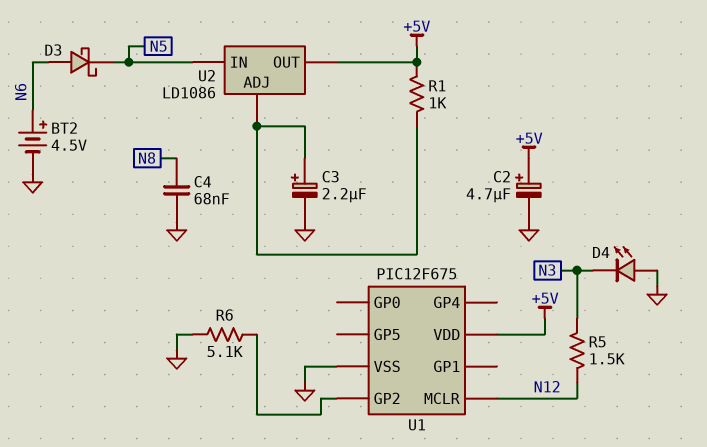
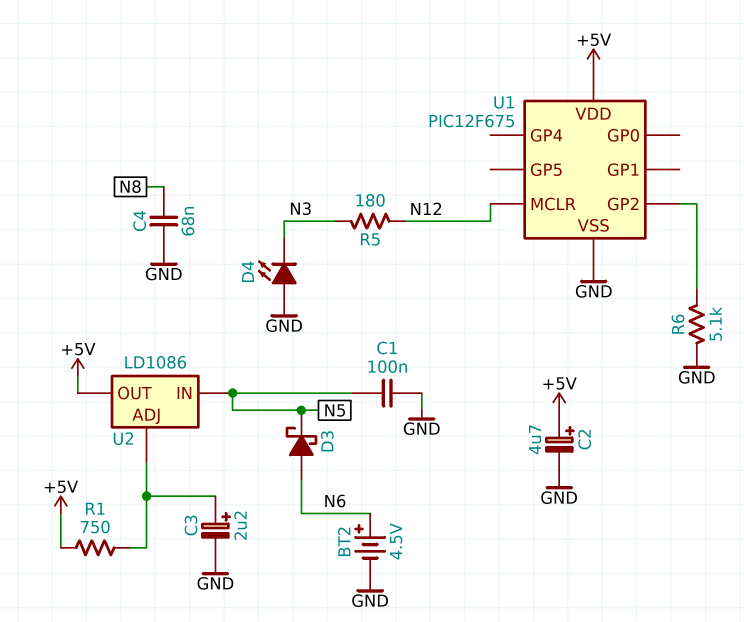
C1: none -> 100nF (GND, N5)
R1: 1k (+5V, U2/ADJ) -> 750 (+5V, U2/ADJ)
R5: 1.5k (N3, N12) -> 180 (N3, N12)

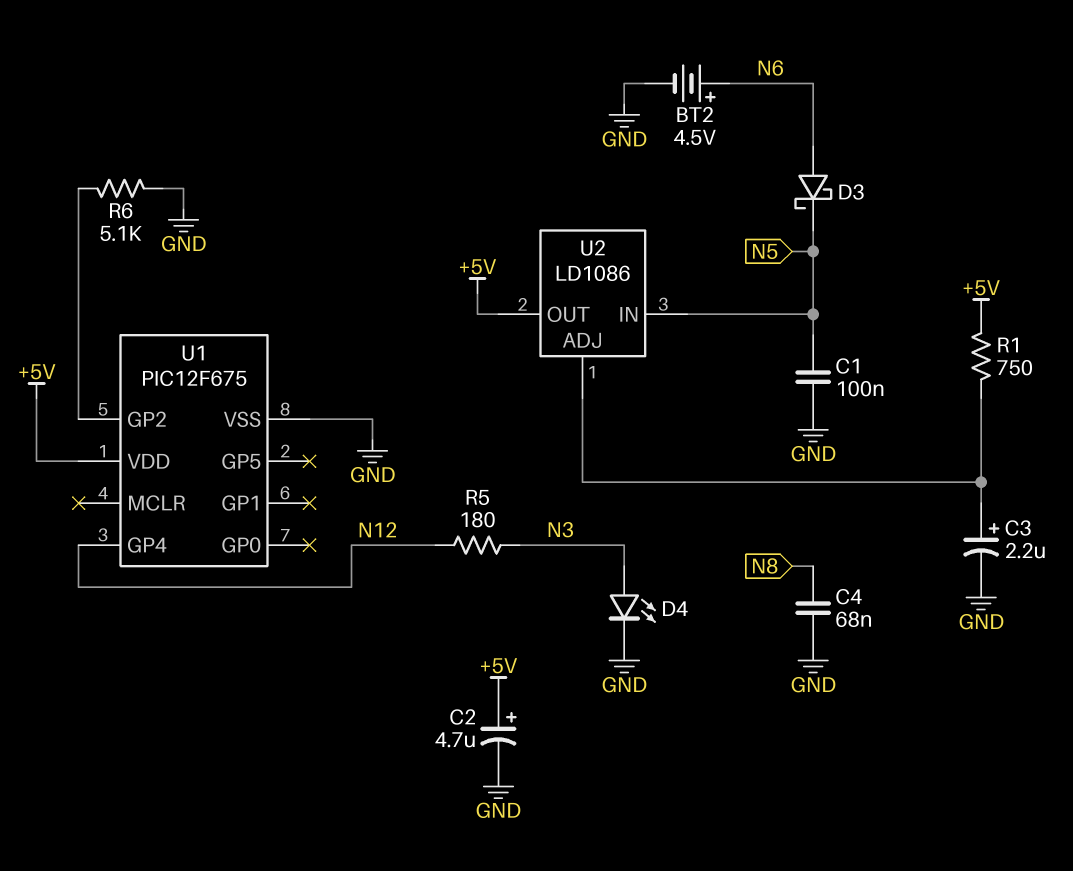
D4: LED (A GND, K N3) -> LED (A N3, K GND)
U1 pin GP4: none -> N12
U1 pin MCLR: N12 -> none

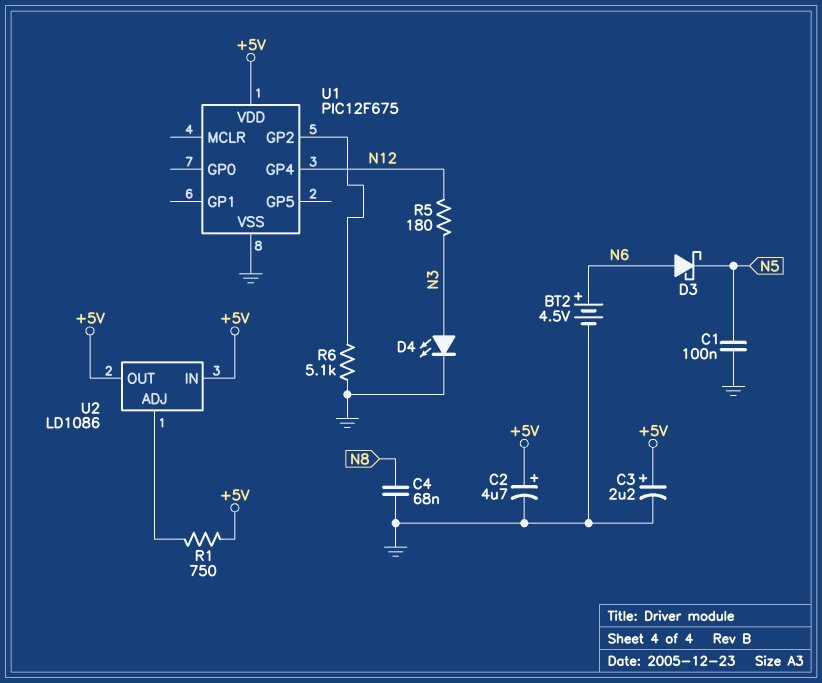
C3: 2.2uF (plus U2/ADJ, minus GND) -> 2.2uF (plus +5V, minus GND)
U2 pin IN: N5 -> +5V

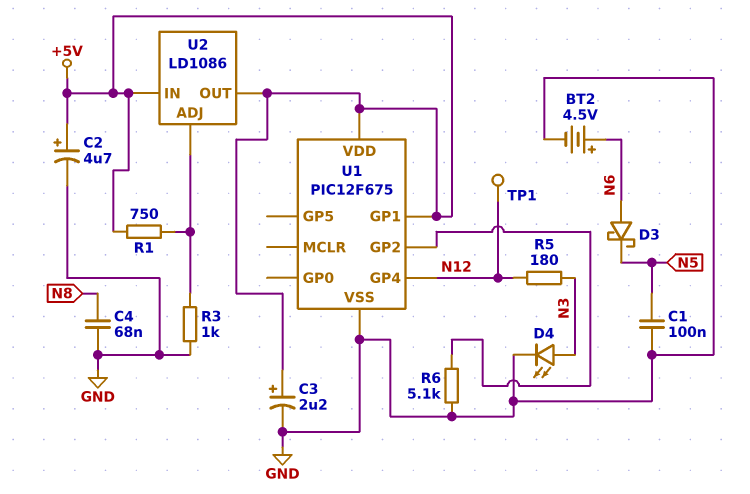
R3: none -> 1k (GND, U2/ADJ)
TP1: none -> test point (N12)
U1 pin GP1: none -> +5V

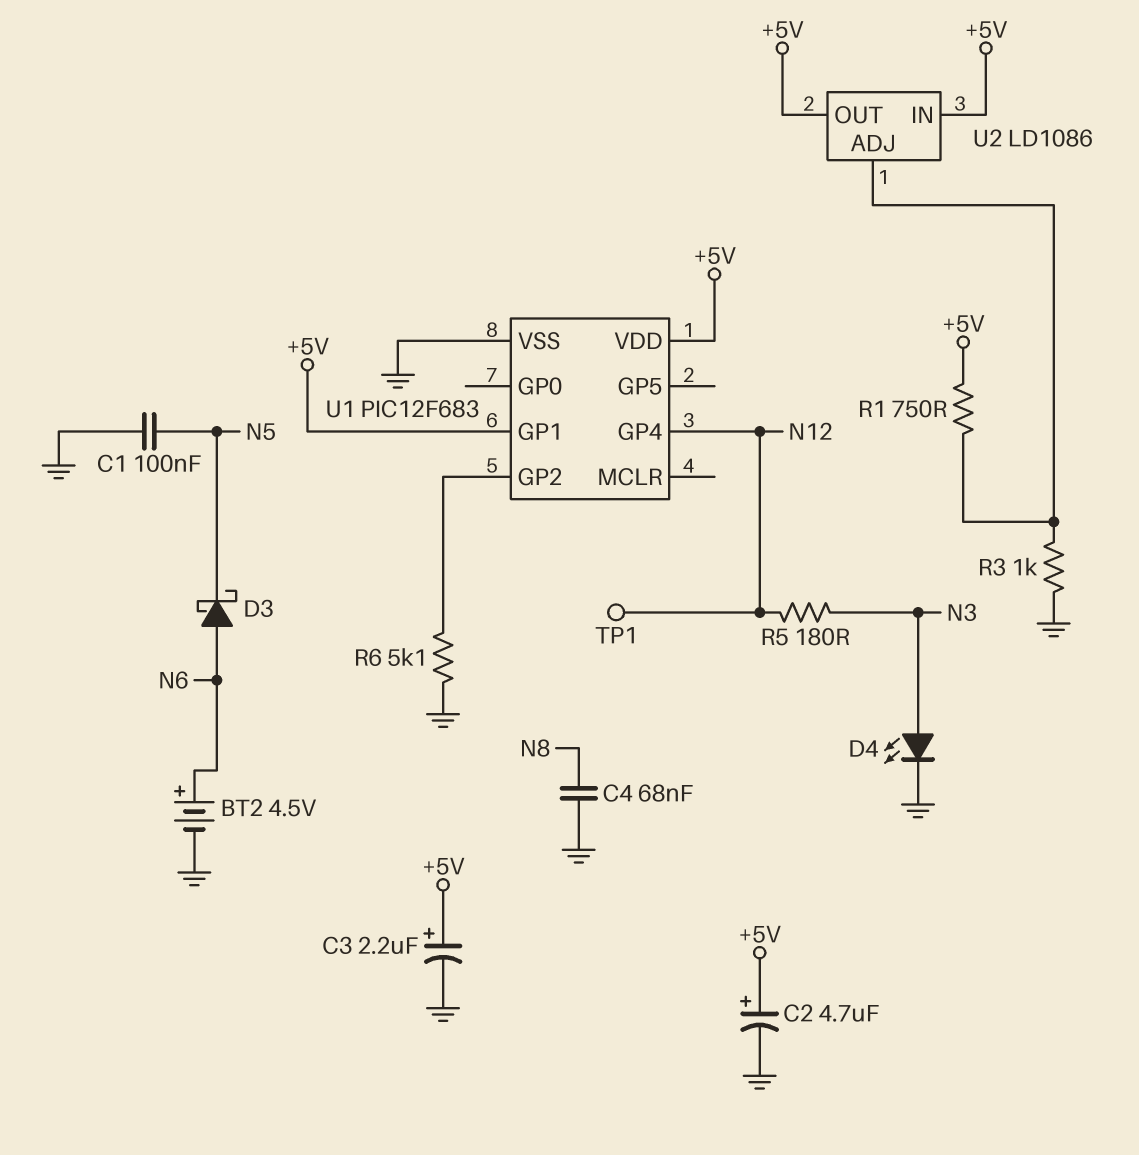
U1: PIC12F675 -> PIC12F683

